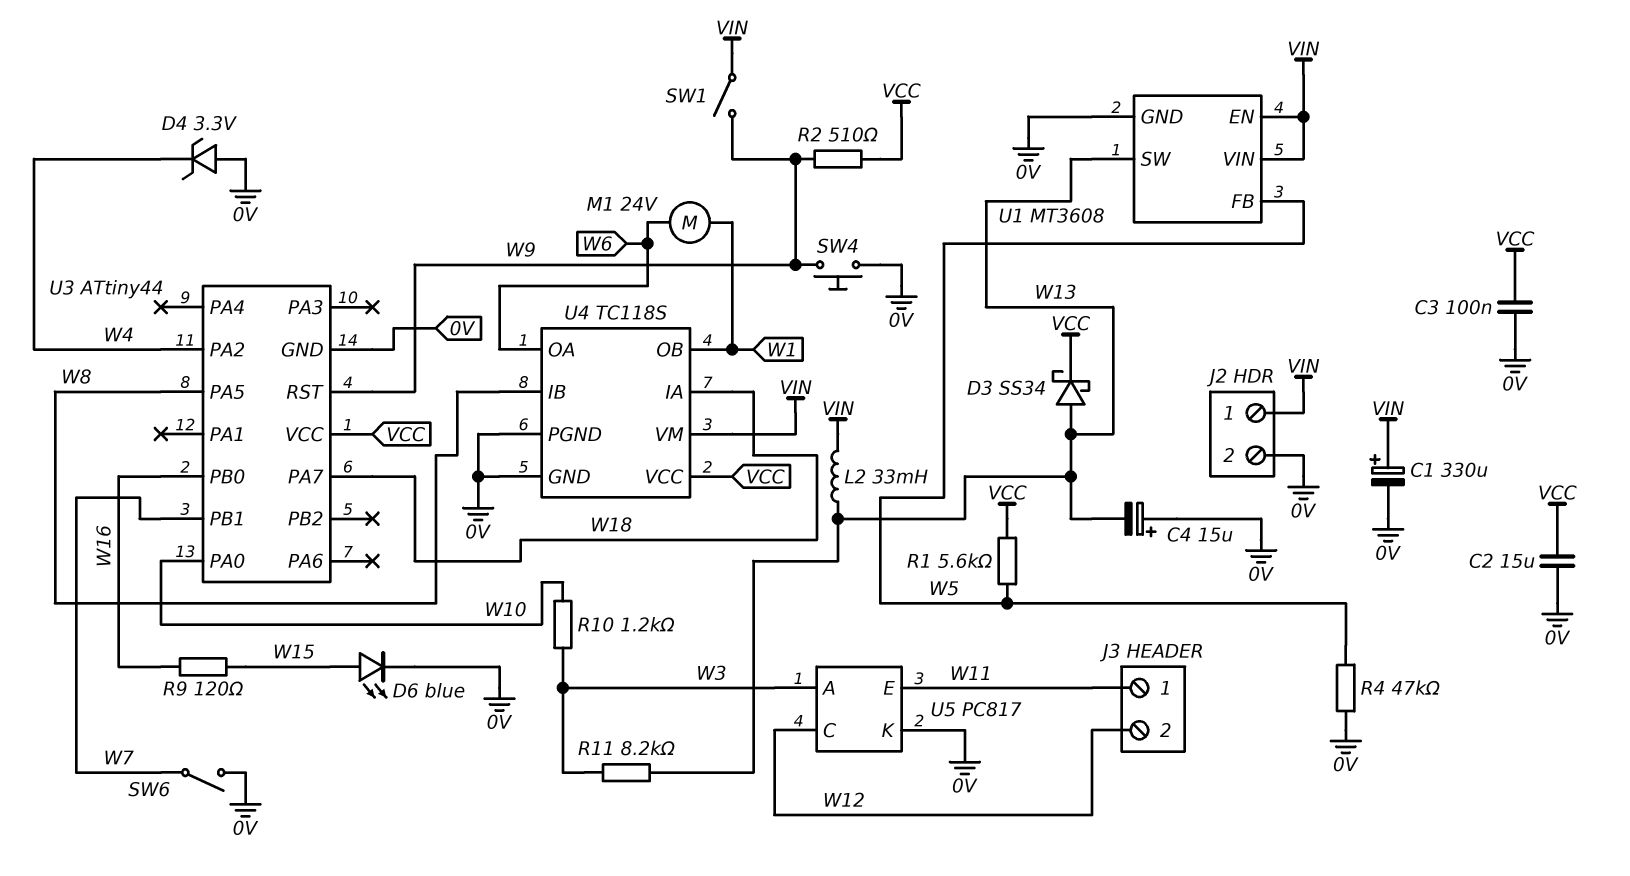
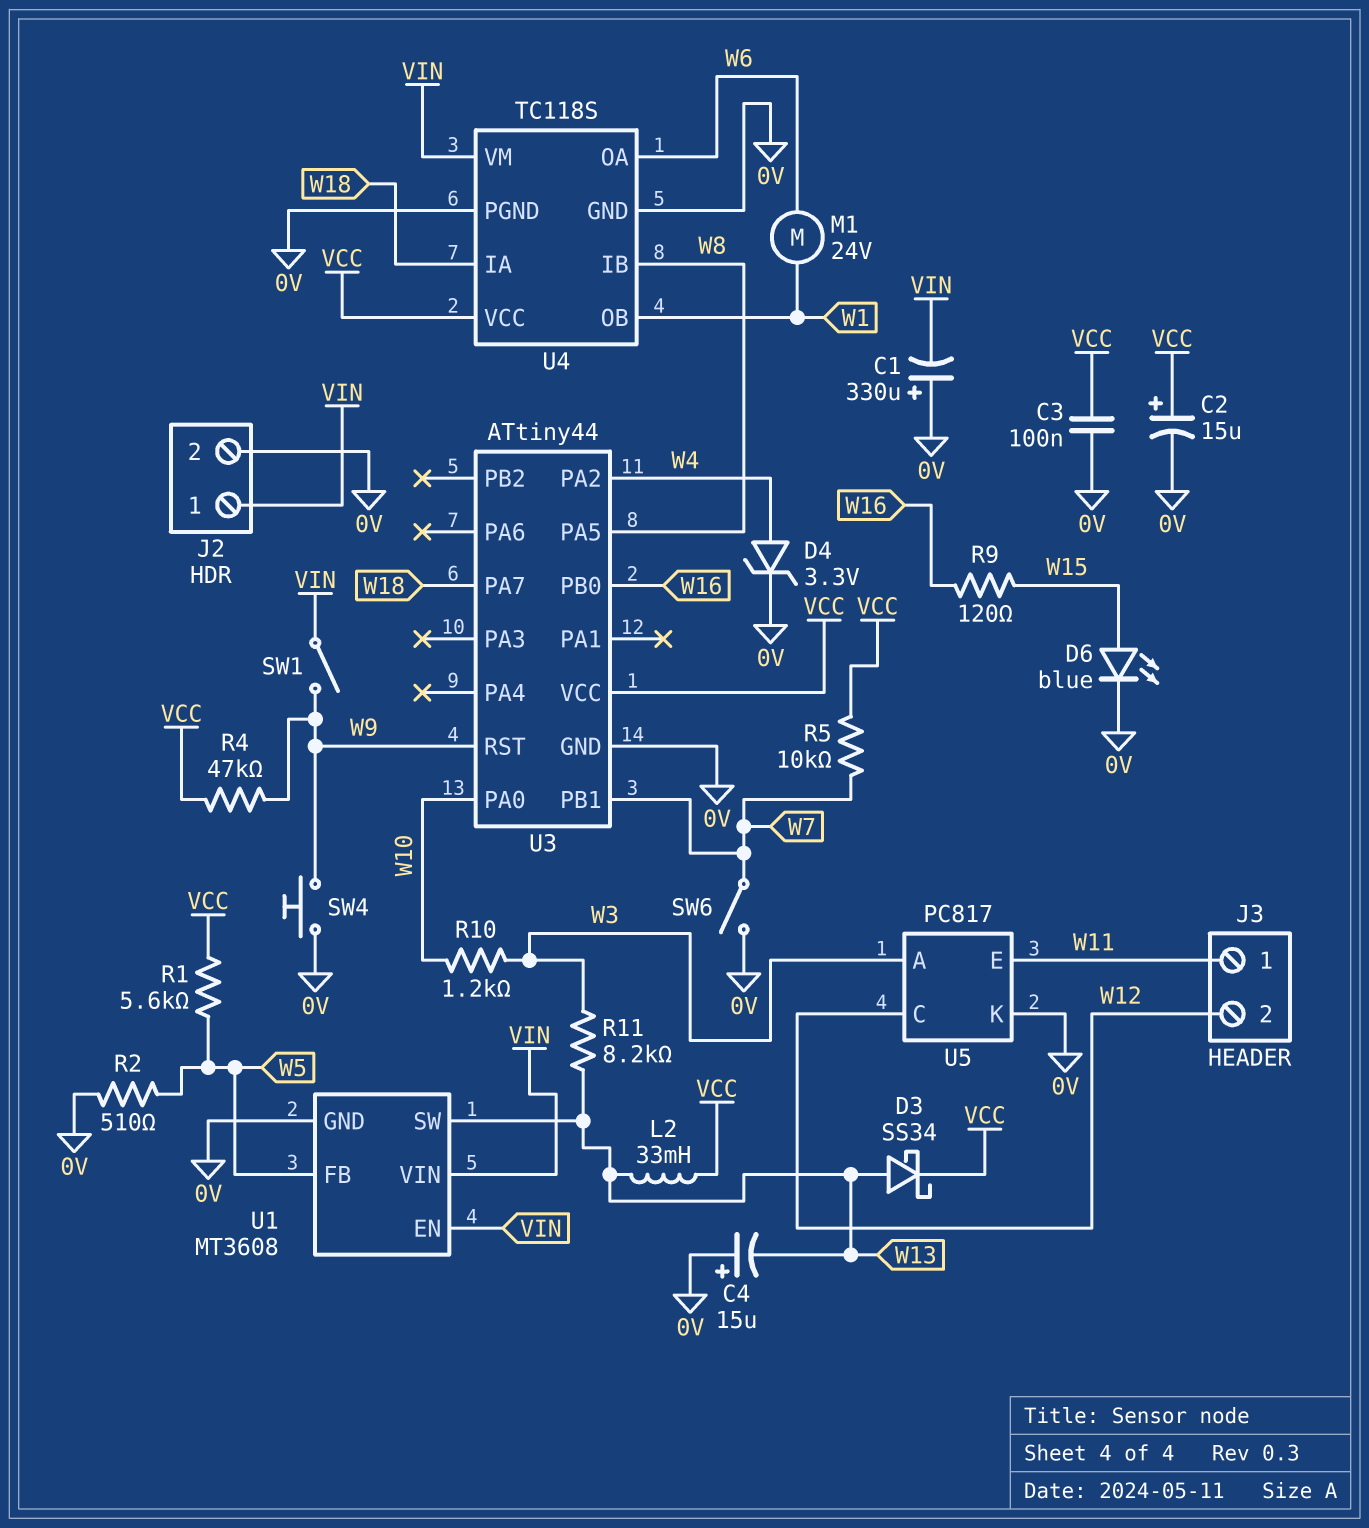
C1: 330uF (plus VIN, minus 0V) -> 330uF (plus 0V, minus VIN)
C2: 15uF (0V, VCC) -> 15uF (plus VCC, minus 0V)
D4: zener 3.3V (A 0V, K W4) -> zener 3.3V (A W4, K 0V)
L2: 33mH (VIN, W13) -> 33mH (VCC, W13)
R2: 510 (VCC, W9) -> 510 (0V, W5)
R4: 47k (0V, W5) -> 47k (VCC, W9)
R5: none -> 10k (VCC, W7)

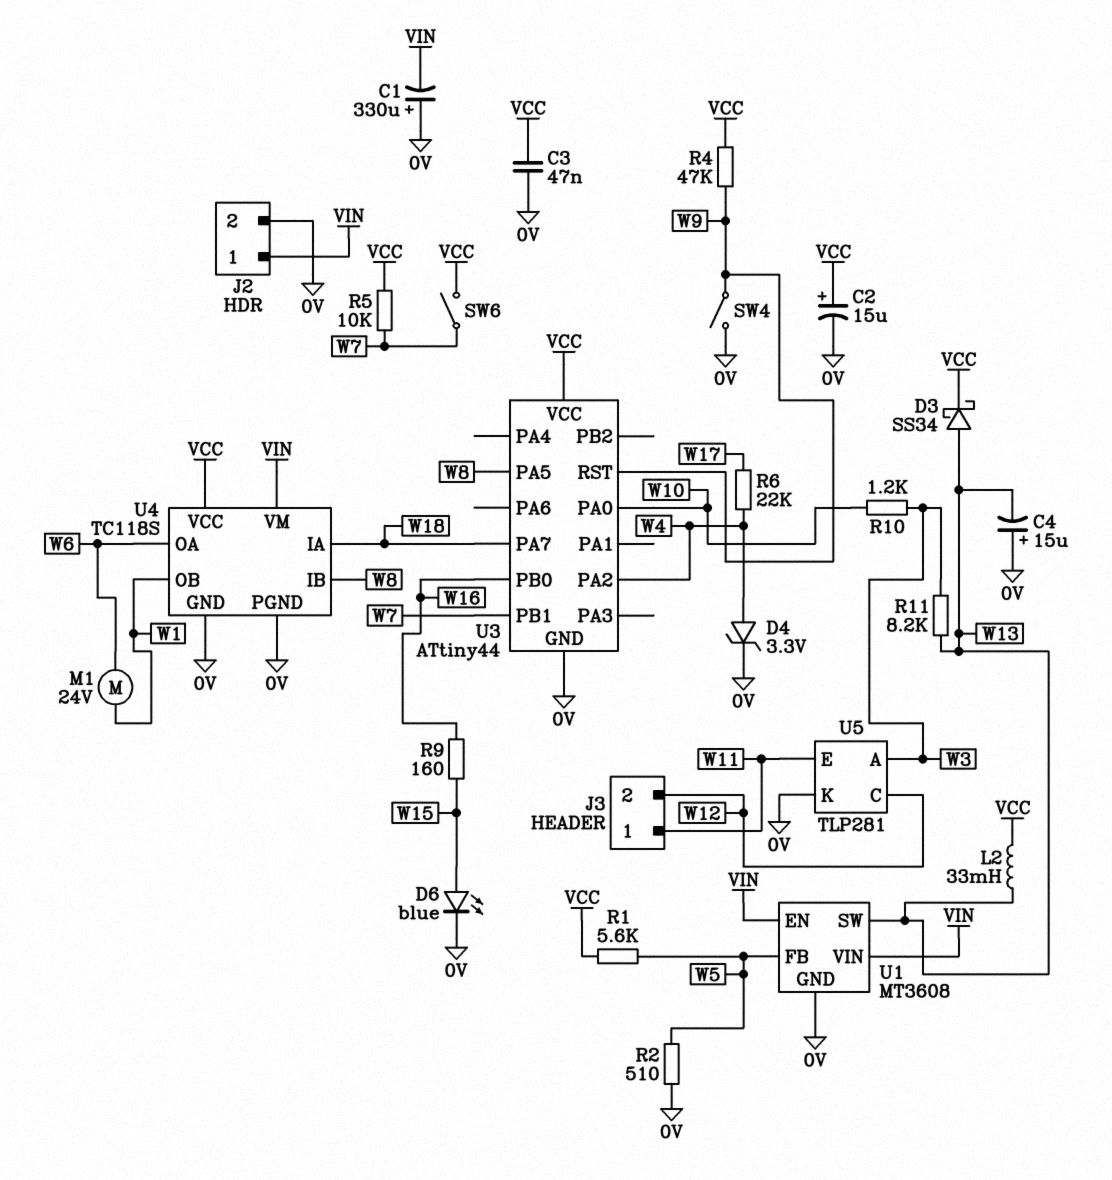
C3: 100nF (0V, VCC) -> 47nF (0V, VCC)
R6: none -> 22k (W4, W17)
R9: 120 (W15, W16) -> 160 (W15, W16)
SW1: switch (VIN, W9) -> none
SW4: button (0V, W9) -> switch (0V, W9)
SW6: switch (0V, W7) -> switch (VCC, W7)
U5: PC817 -> TLP281

